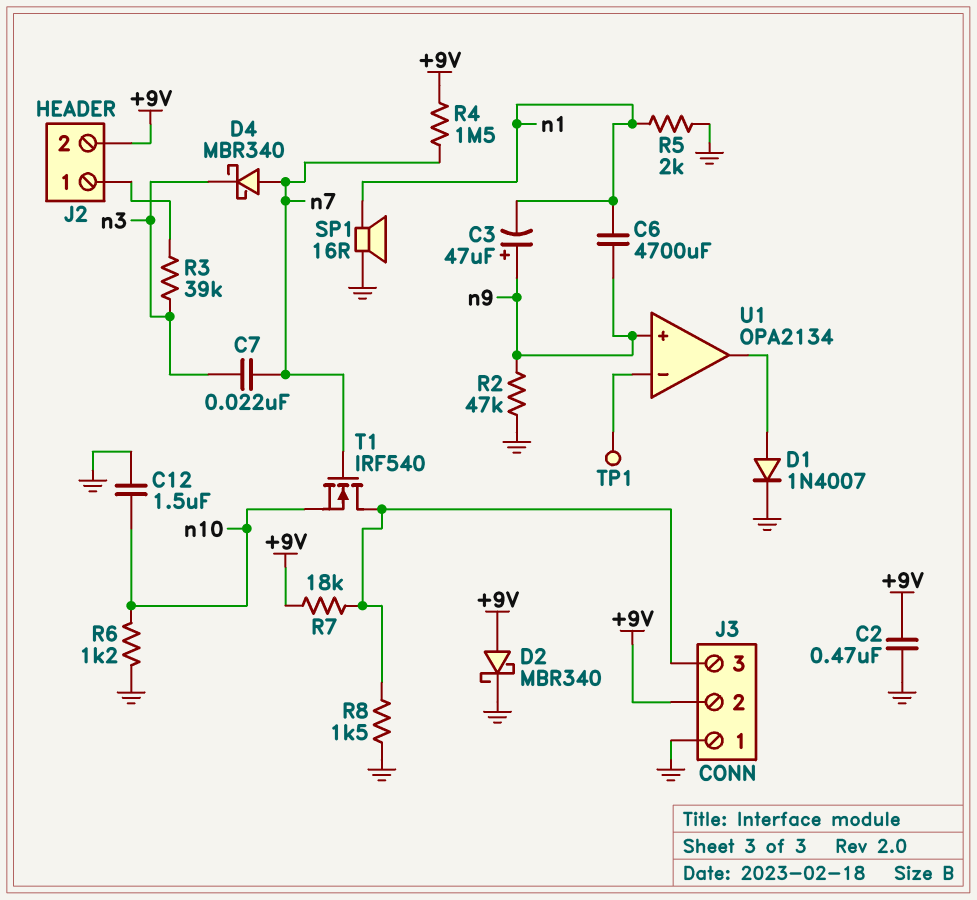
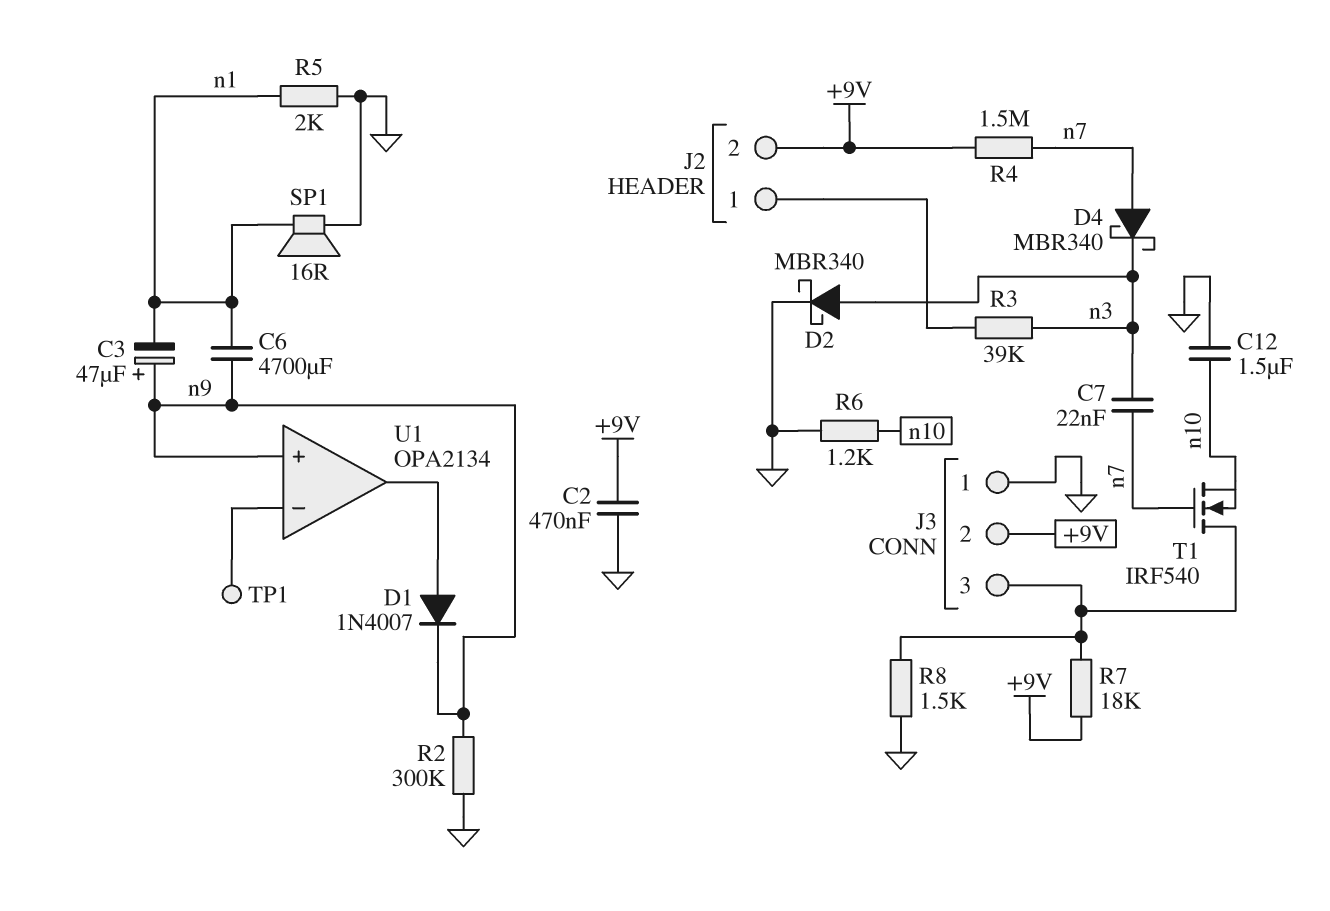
D1: diode 1N4007 (A U1/out, K GND) -> diode 1N4007 (A U1/out, K n9)
D2: schottky MBR340 (A +9V, K GND) -> schottky MBR340 (A n3, K GND)
R2: 47k (GND, n9) -> 300k (GND, n9)

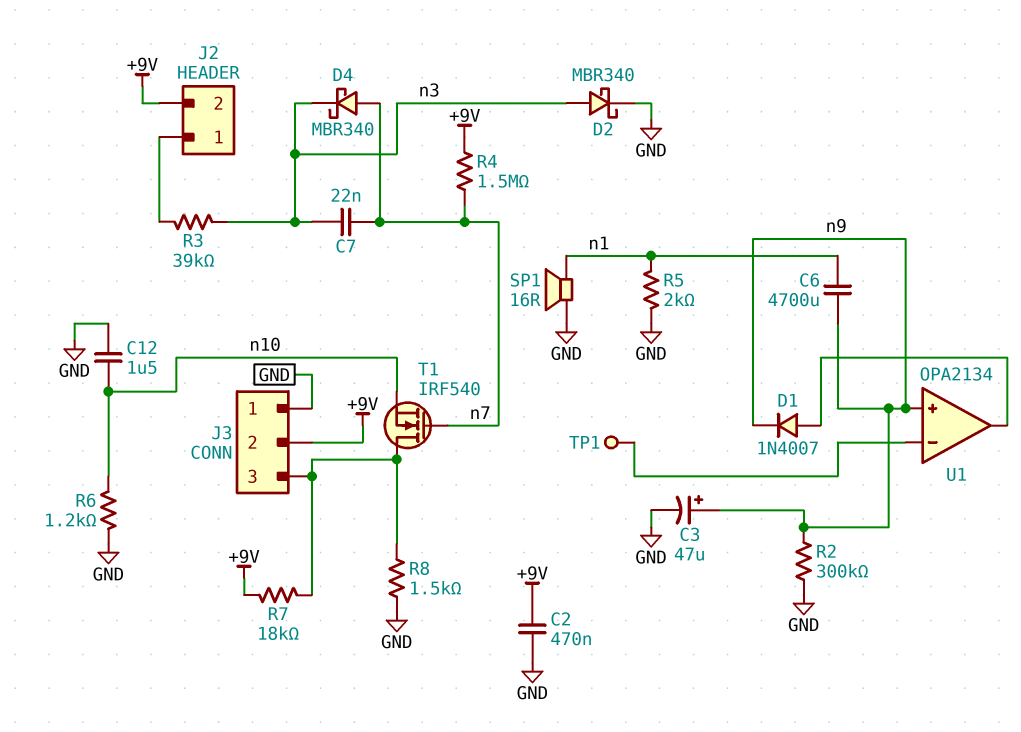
C3: 47uF (plus n9, minus n1) -> 47uF (plus n9, minus GND)

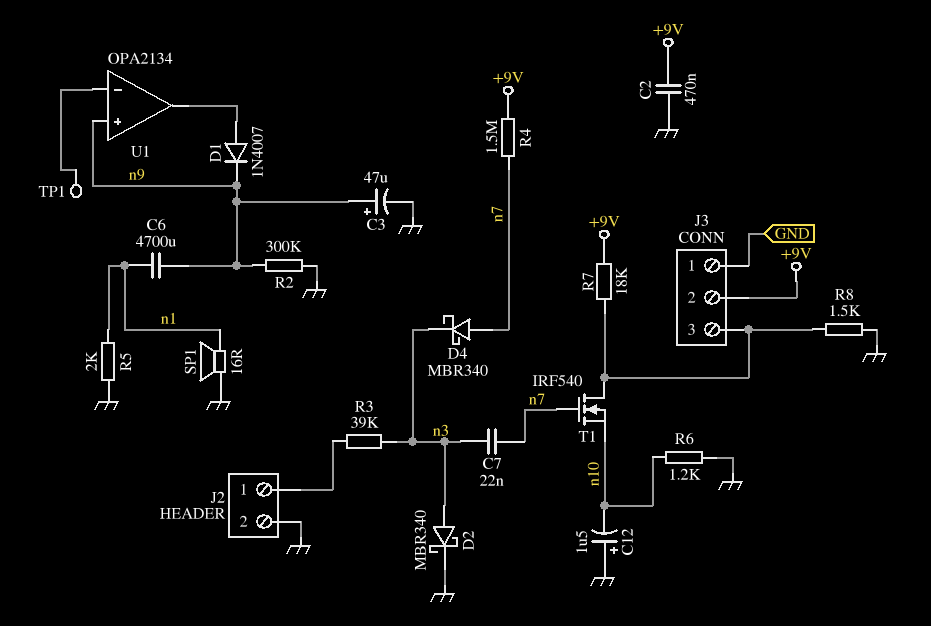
C12: 1.5uF (GND, n10) -> 1.5uF (plus GND, minus n10)
J2 pin 2: +9V -> GND

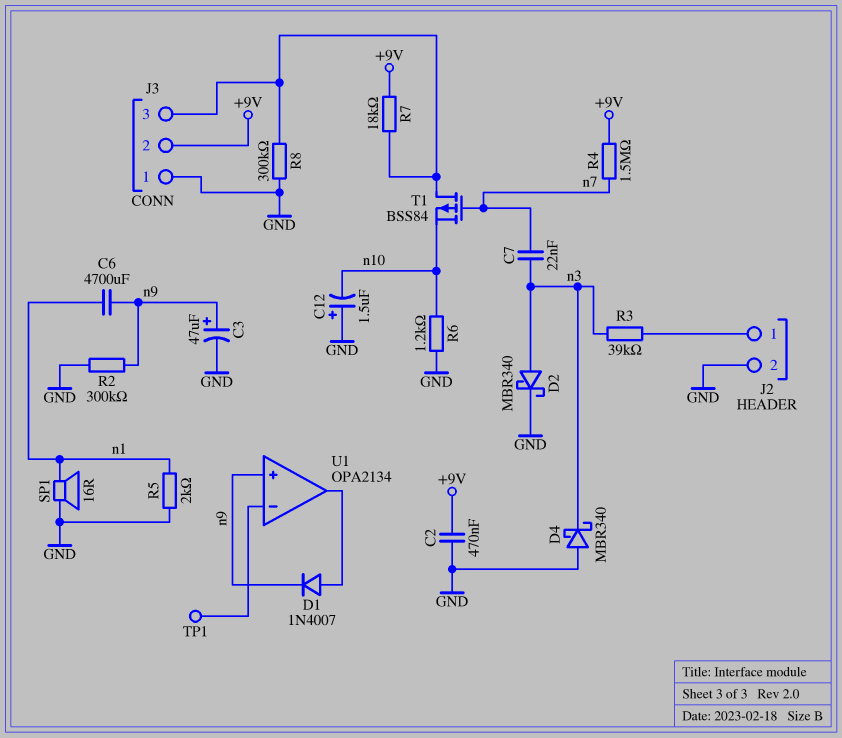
D4: schottky MBR340 (A n7, K n3) -> schottky MBR340 (A GND, K n3)
R8: 1.5k (GND, J3/3) -> 300k (GND, J3/3)
T1: NMOS IRF540 (G n7, D J3/3, S n10) -> PMOS BSS84 (G n7, D J3/3, S n10)

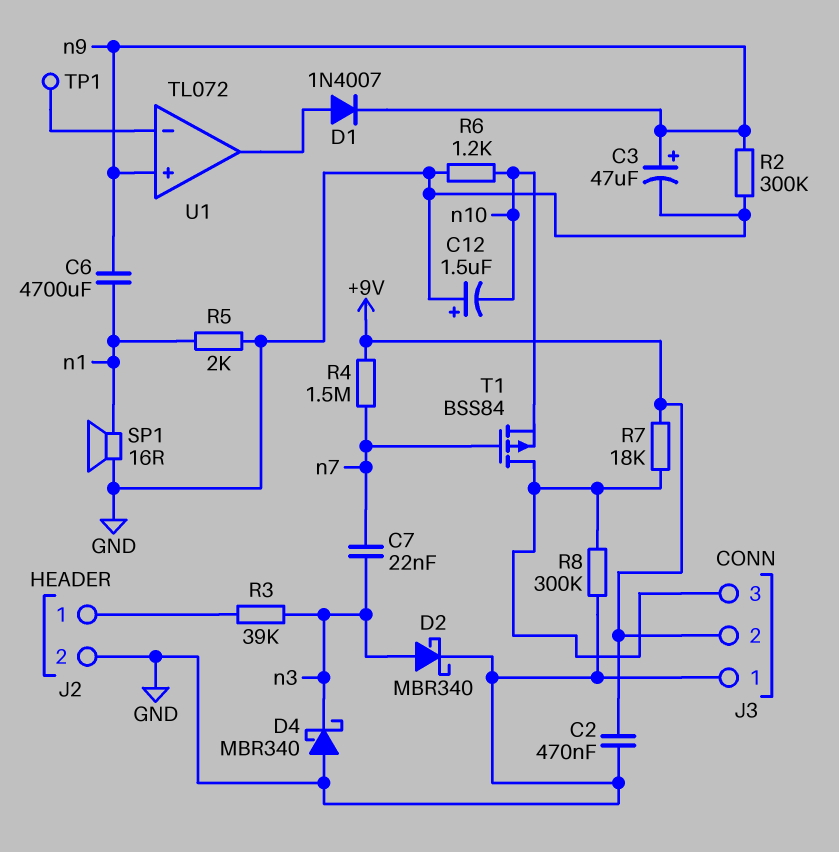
U1: OPA2134 -> TL072

